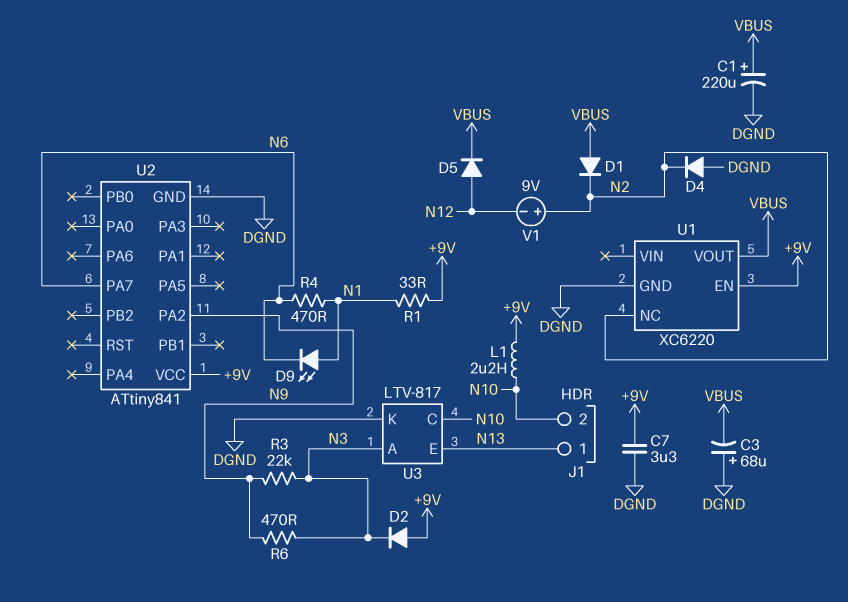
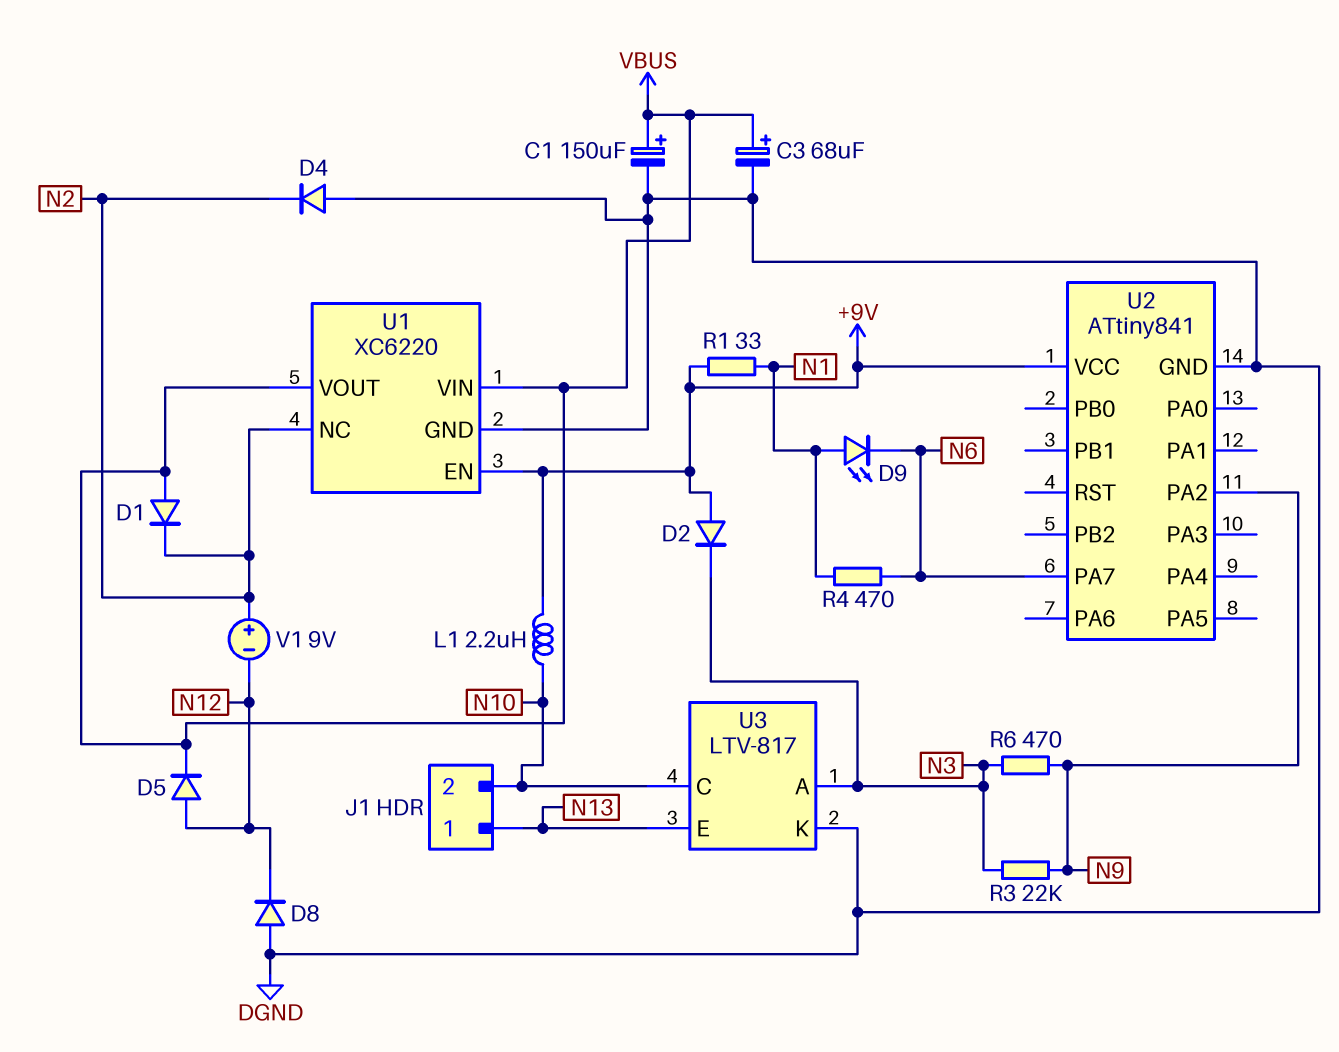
C1: 220uF (plus VBUS, minus DGND) -> 150uF (plus VBUS, minus DGND)
C3: 68uF (plus DGND, minus VBUS) -> 68uF (plus VBUS, minus DGND)
C7: 3.3uF (+9V, DGND) -> none
D8: none -> diode (A DGND, K N12)
U1 pin VIN: none -> VBUS

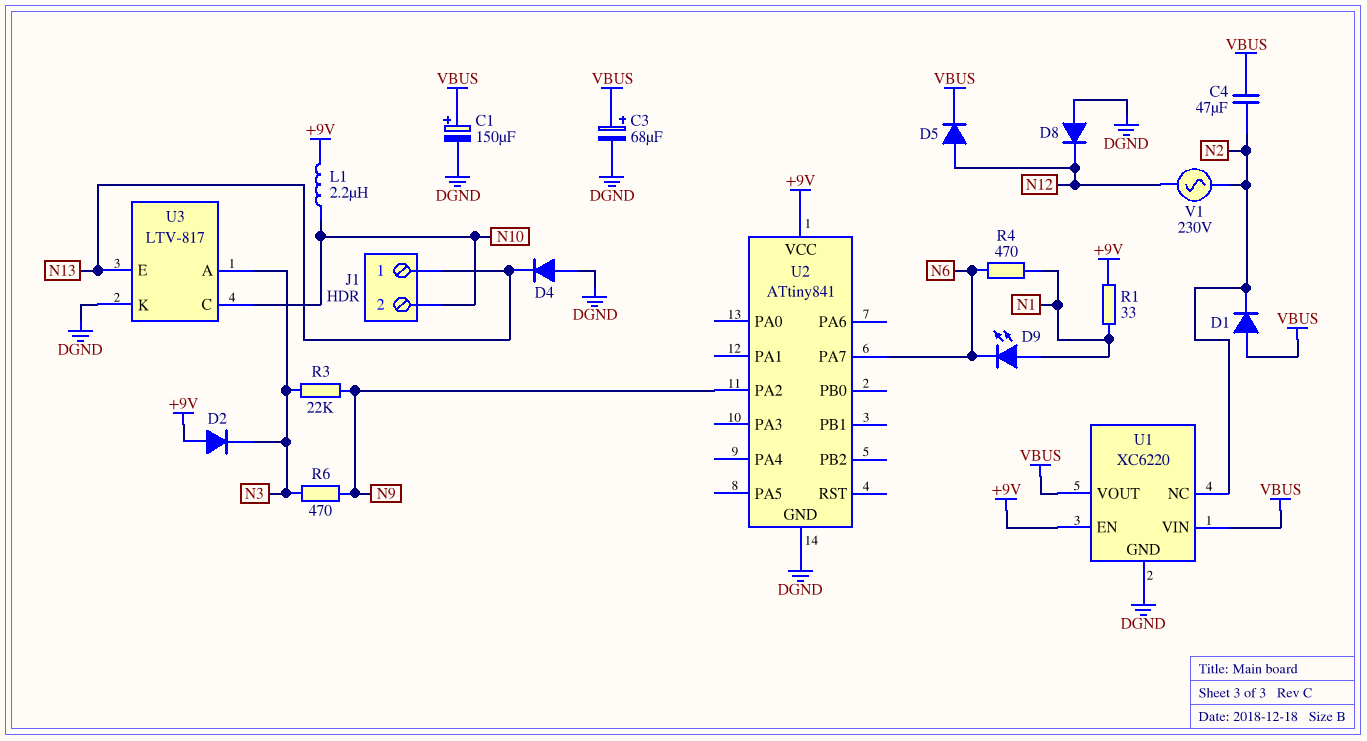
C4: none -> 47uF (N2, VBUS)
D4: diode (A DGND, K N2) -> diode (A DGND, K N13)
V1: 9V (plus N2, minus N12) -> AC 230V (N2, N12)

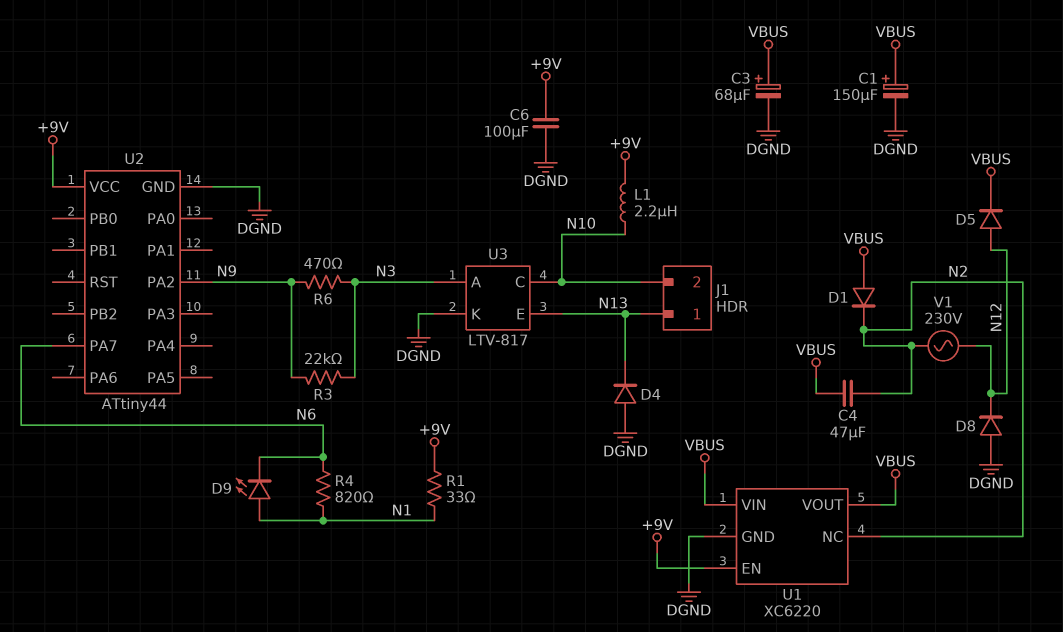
C6: none -> 100uF (+9V, DGND)
D2: diode (A +9V, K N3) -> none
R4: 470 (N1, N6) -> 820 (N1, N6)
U2: ATtiny841 -> ATtiny44

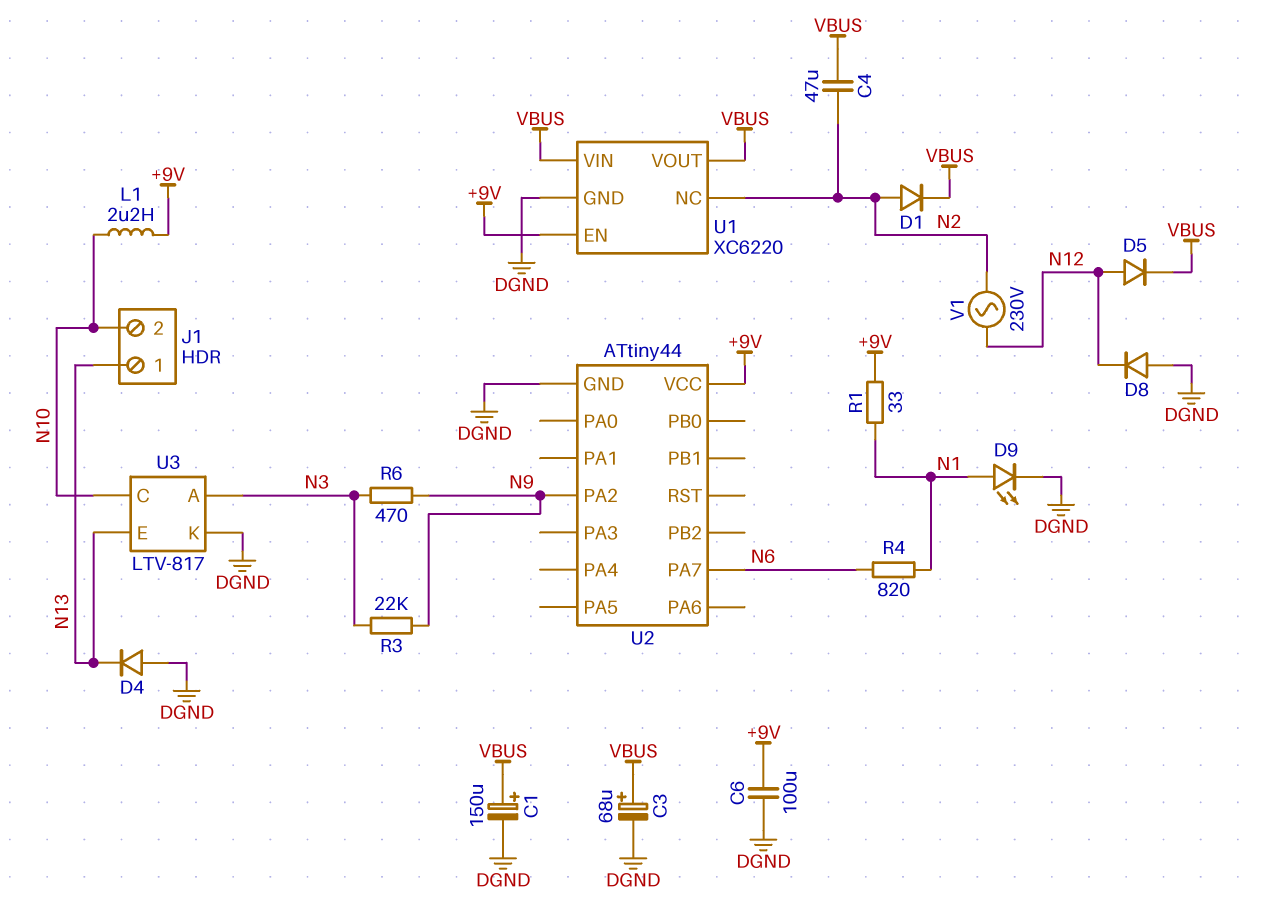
D1: diode (A VBUS, K N2) -> diode (A N2, K VBUS)
D9: LED (A N1, K N6) -> LED (A N1, K DGND)

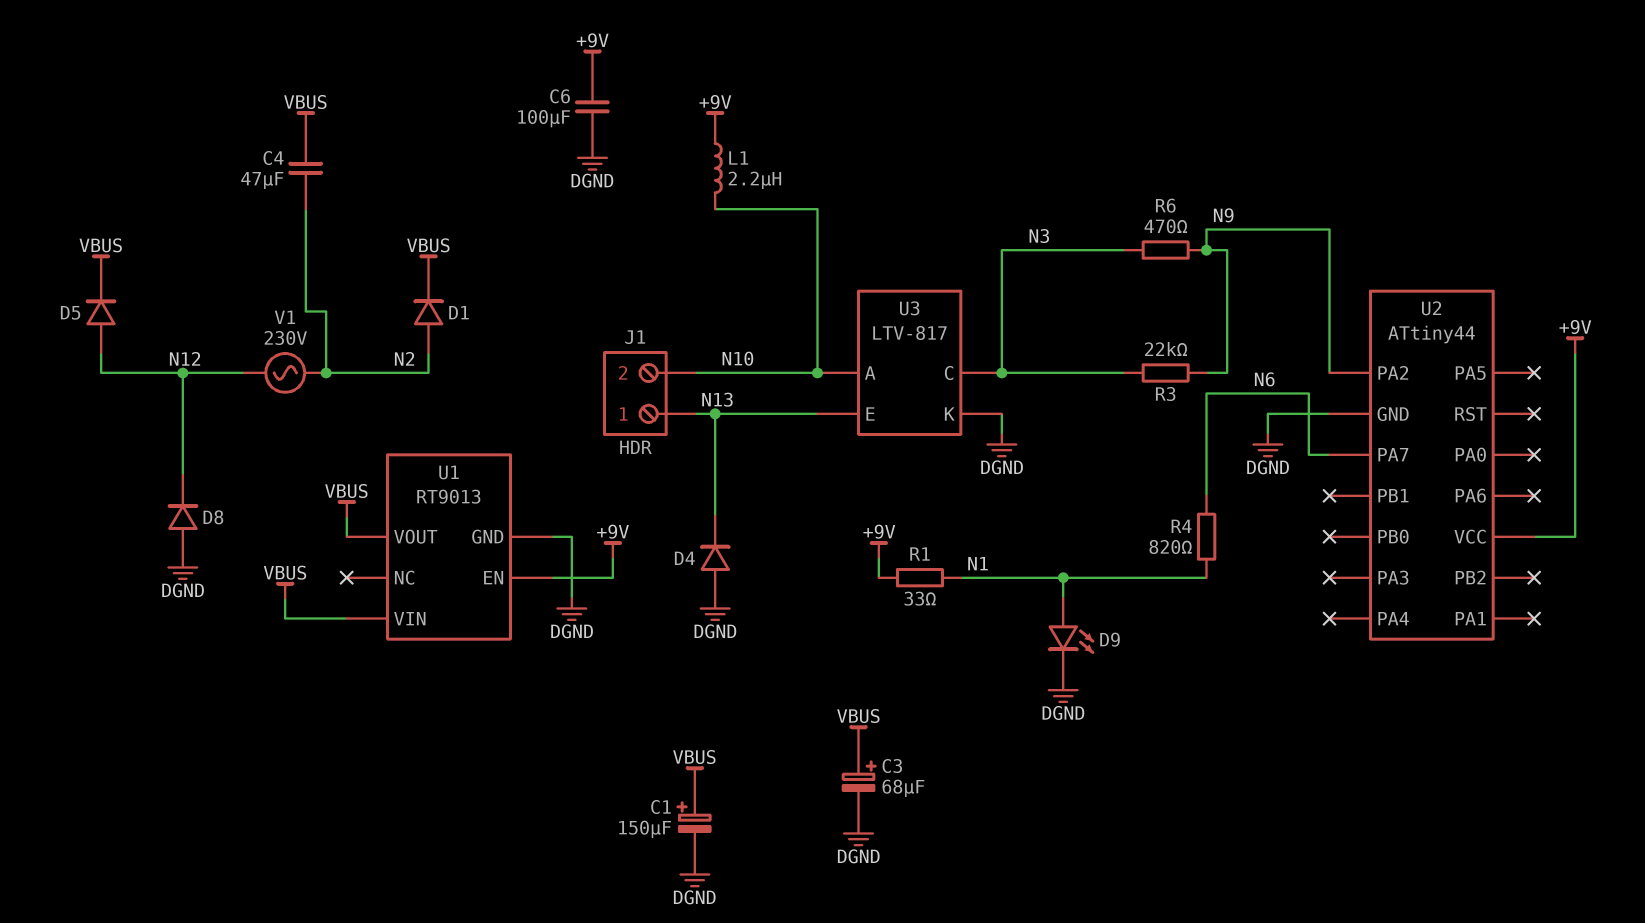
U1: XC6220 -> RT9013
U1 pin NC: N2 -> none
U3 pin A: N3 -> N10
U3 pin C: N10 -> N3

